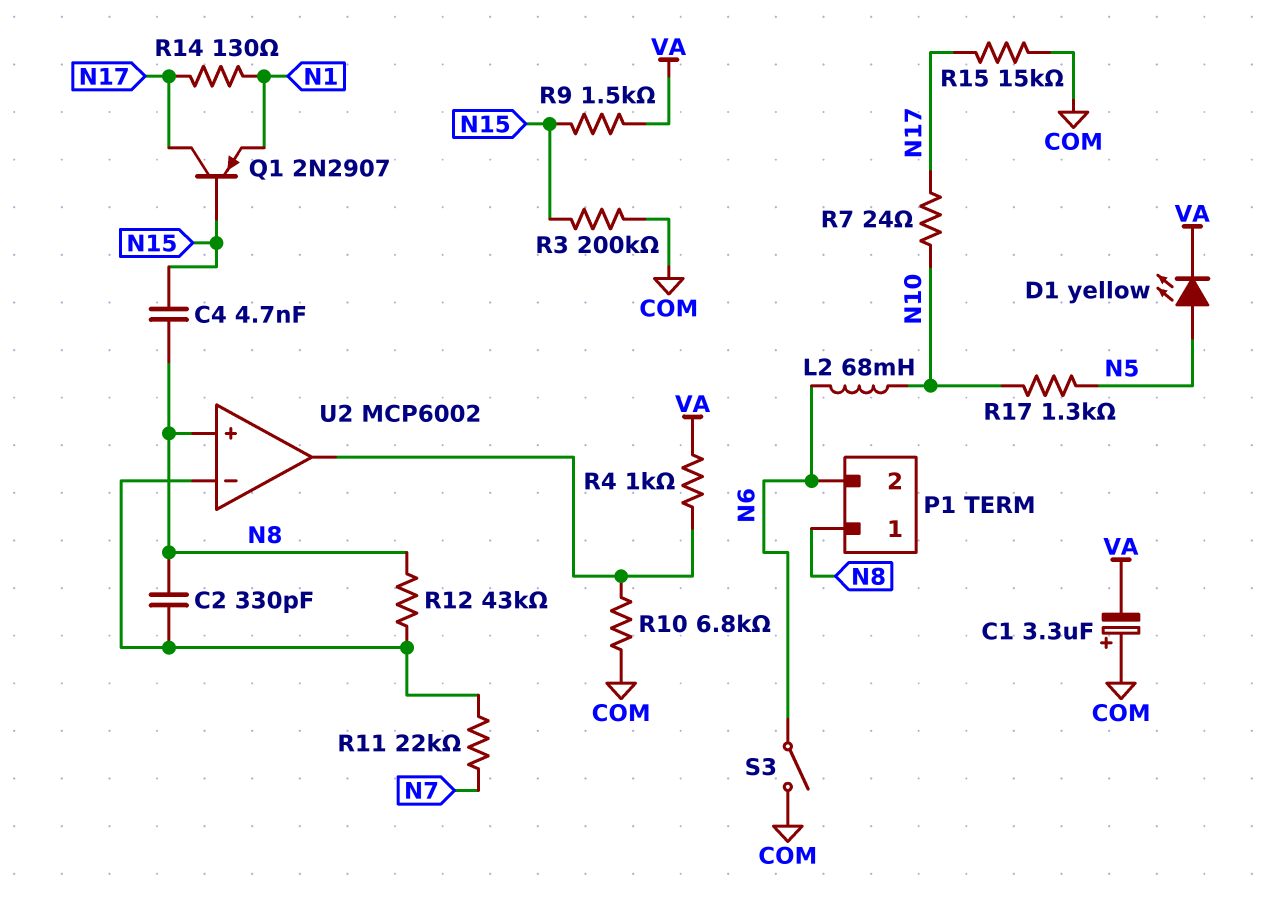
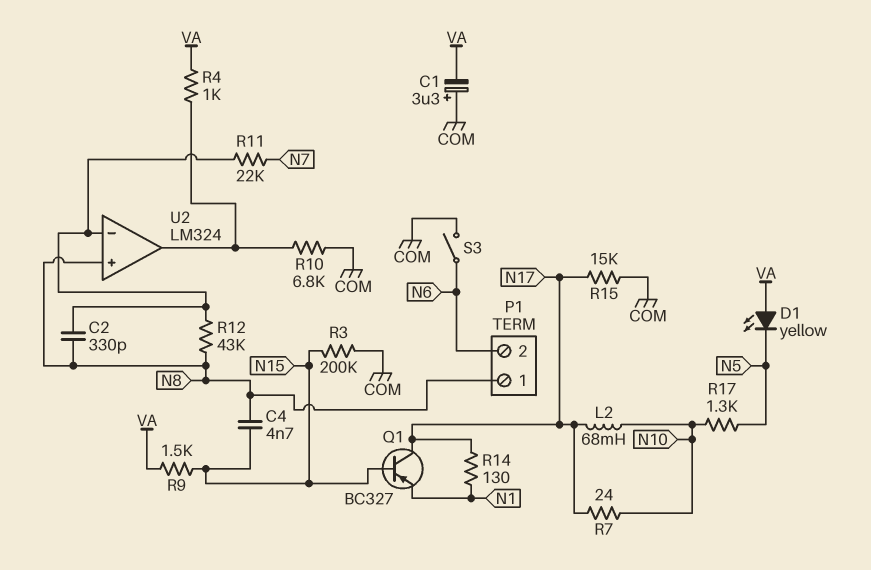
D1: LED yellow (A N5, K VA) -> LED yellow (A VA, K N5)
L2: 68mH (N6, N10) -> 68mH (N10, N17)
Q1: PNP 2N2907 (B N15, C N17, E N1) -> PNP BC327 (B N15, C N17, E N1)
U2: MCP6002 -> LM324

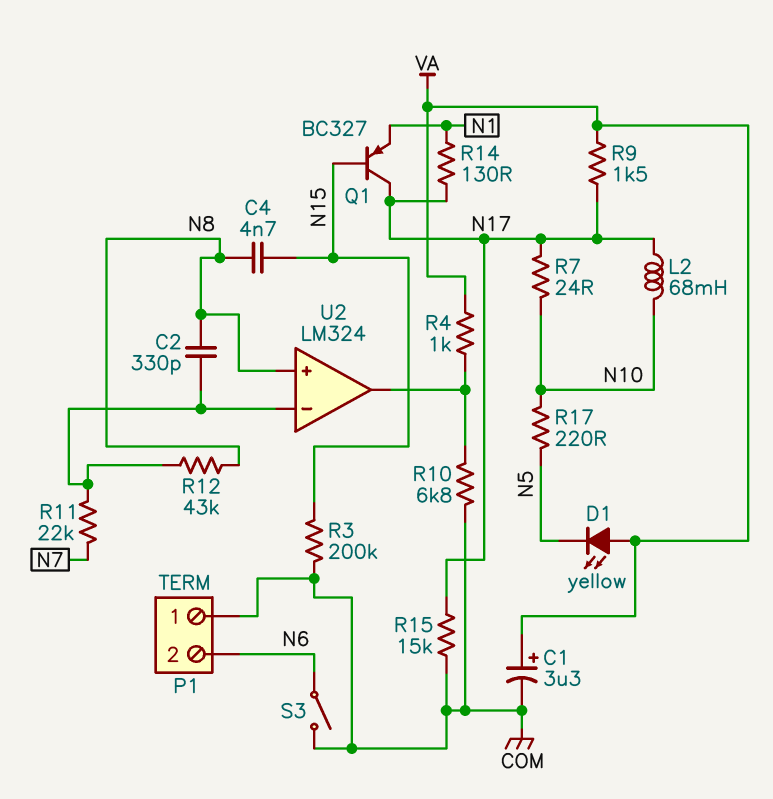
C1: 3.3uF (plus COM, minus VA) -> 3.3uF (plus VA, minus COM)
P1 pin 1: N8 -> COM
R9: 1.5k (N15, VA) -> 1.5k (N17, VA)
R17: 1.3k (N5, N10) -> 220 (N5, N10)

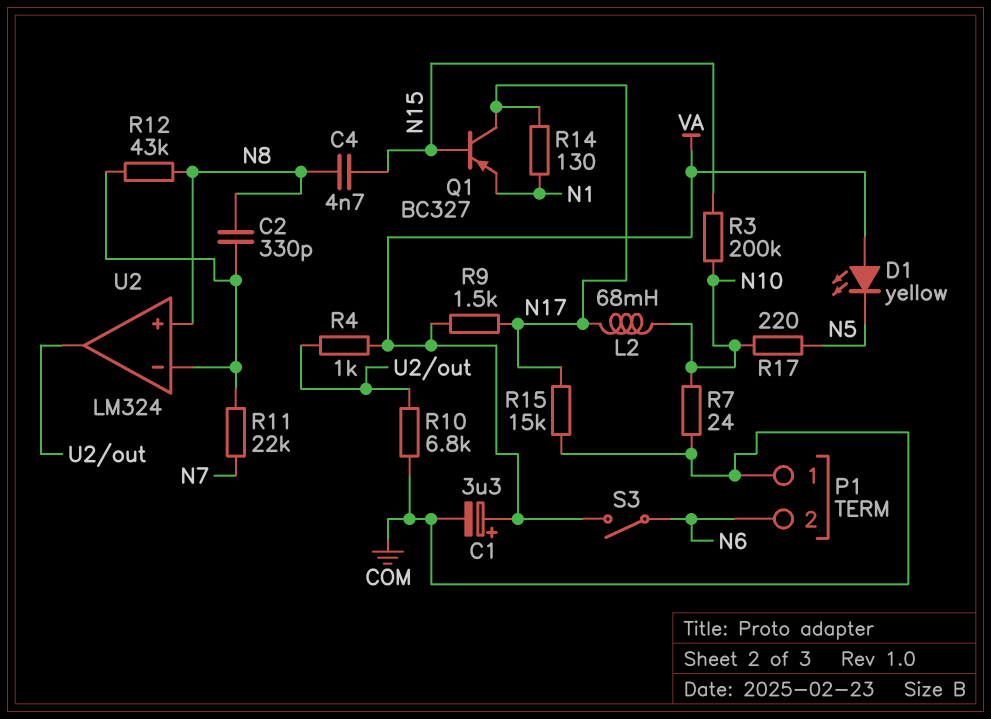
R3: 200k (COM, N15) -> 200k (N10, N15)
R7: 24 (N10, N17) -> 24 (COM, N10)
S3: switch (COM, N6) -> switch (N6, VA)

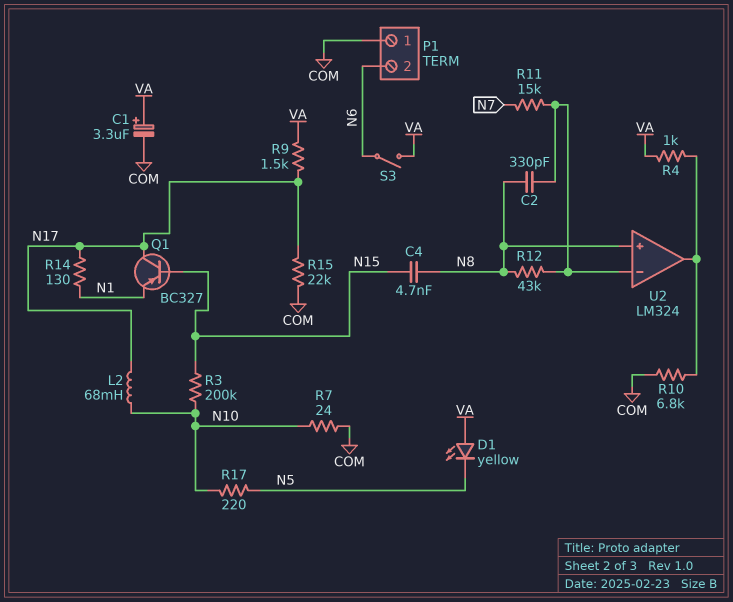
R11: 22k (N7, U2/in-) -> 15k (N7, U2/in-)
R15: 15k (COM, N17) -> 22k (COM, N17)

